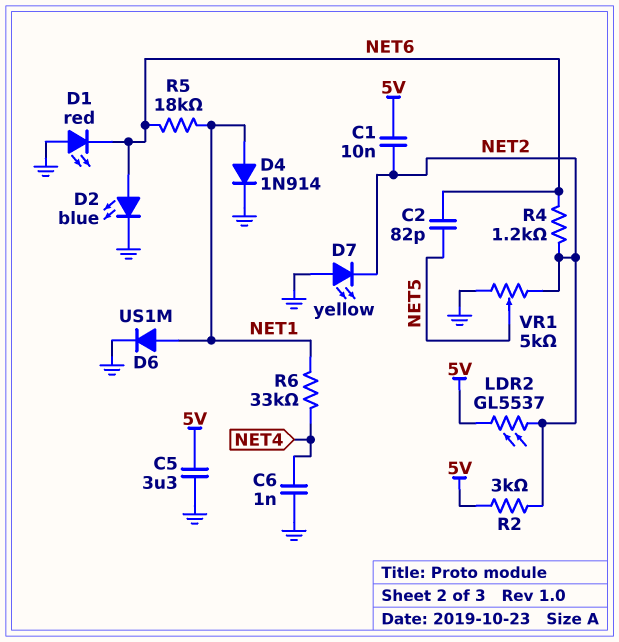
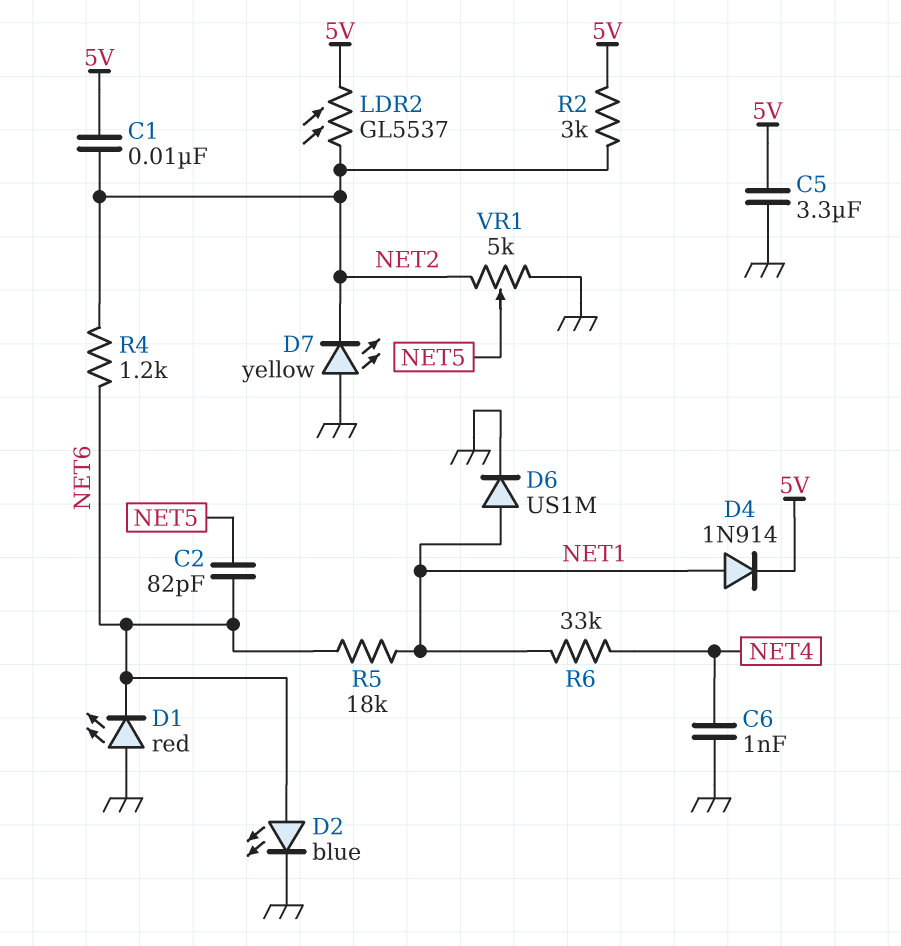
D4: diode 1N914 (A NET1, K GND) -> diode 1N914 (A NET1, K 5V)

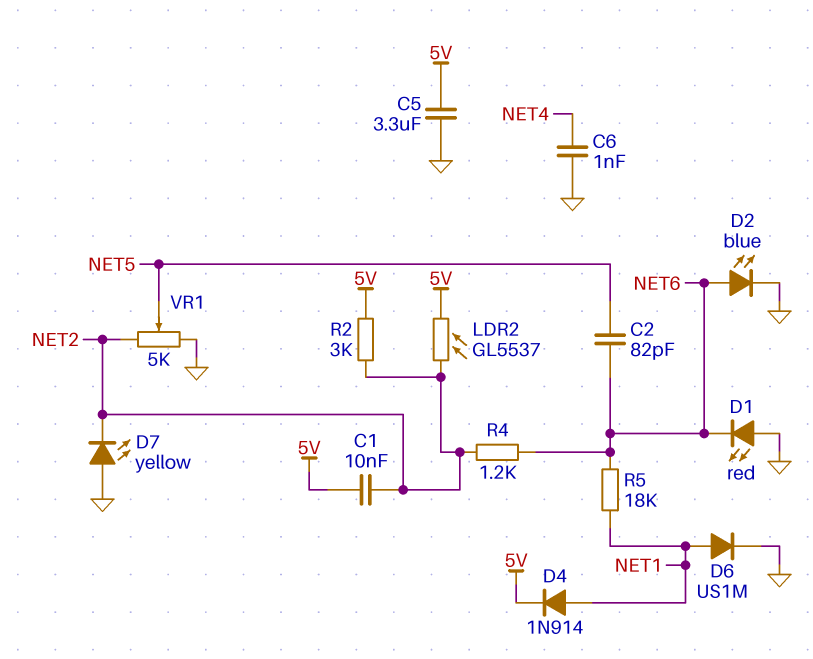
R6: 33k (NET1, NET4) -> none

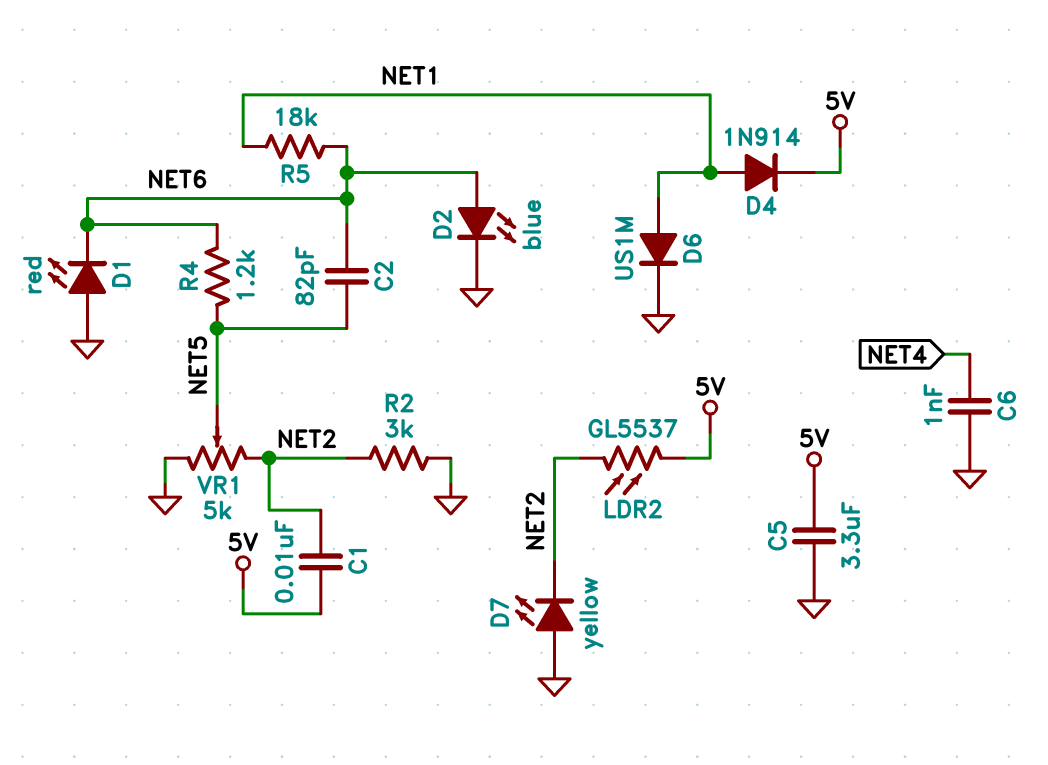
R2: 3k (5V, NET2) -> 3k (GND, NET2)
R4: 1.2k (NET2, NET6) -> 1.2k (NET5, NET6)

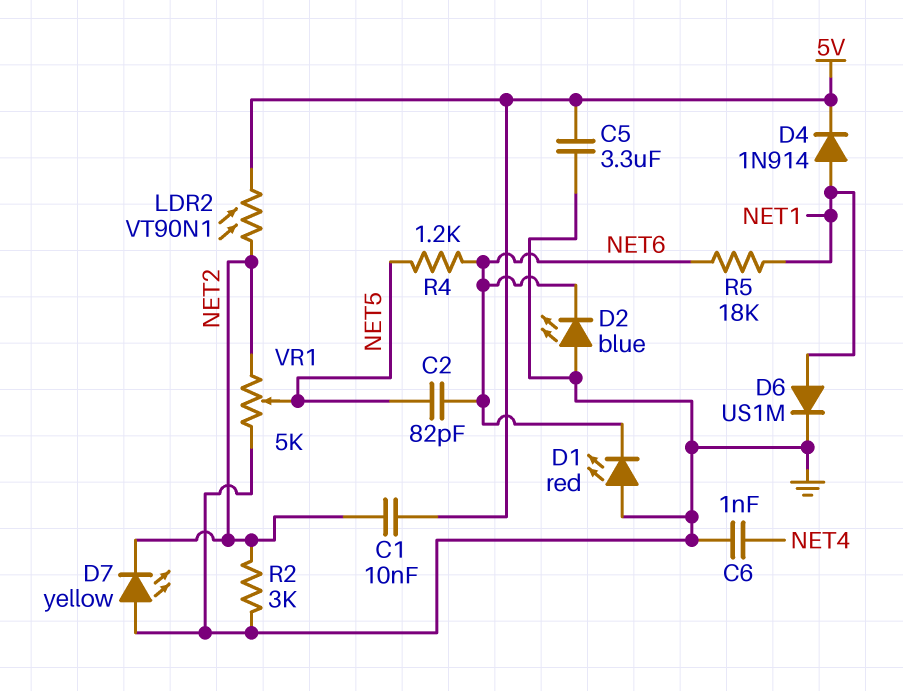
D2: LED blue (A NET6, K GND) -> LED blue (A GND, K NET6)
LDR2: GL5537 (5V, NET2) -> VT90N1 (5V, NET2)

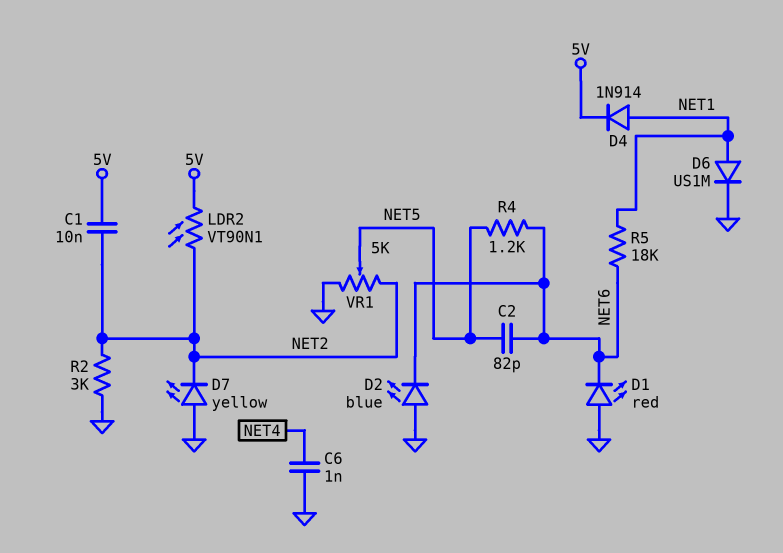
C5: 3.3uF (5V, GND) -> none

